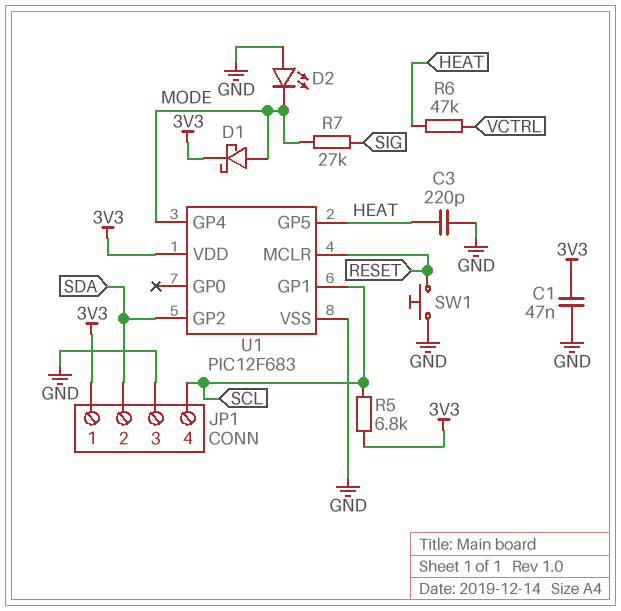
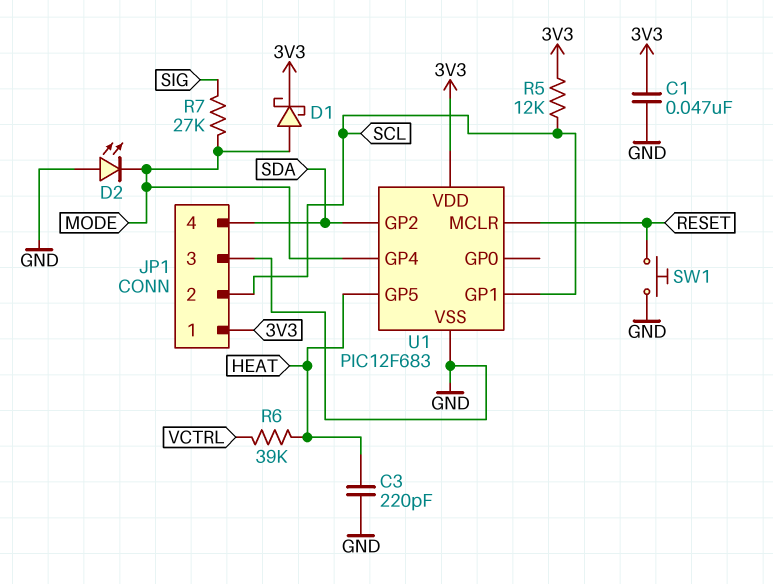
JP1 pin 2: SDA -> SCL
JP1 pin 4: SCL -> SDA
R5: 6.8k (3V3, SCL) -> 12k (3V3, SCL)
R6: 47k (HEAT, VCTRL) -> 39k (HEAT, VCTRL)

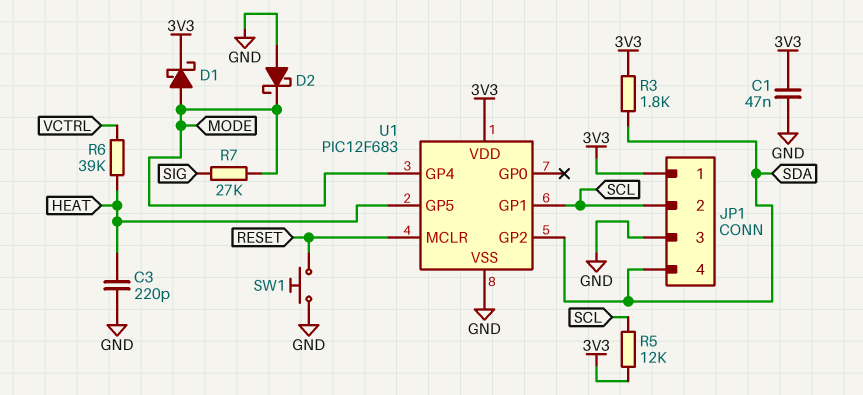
D2: LED (A GND, K MODE) -> schottky (A GND, K MODE)
R3: none -> 1.8k (3V3, SDA)

